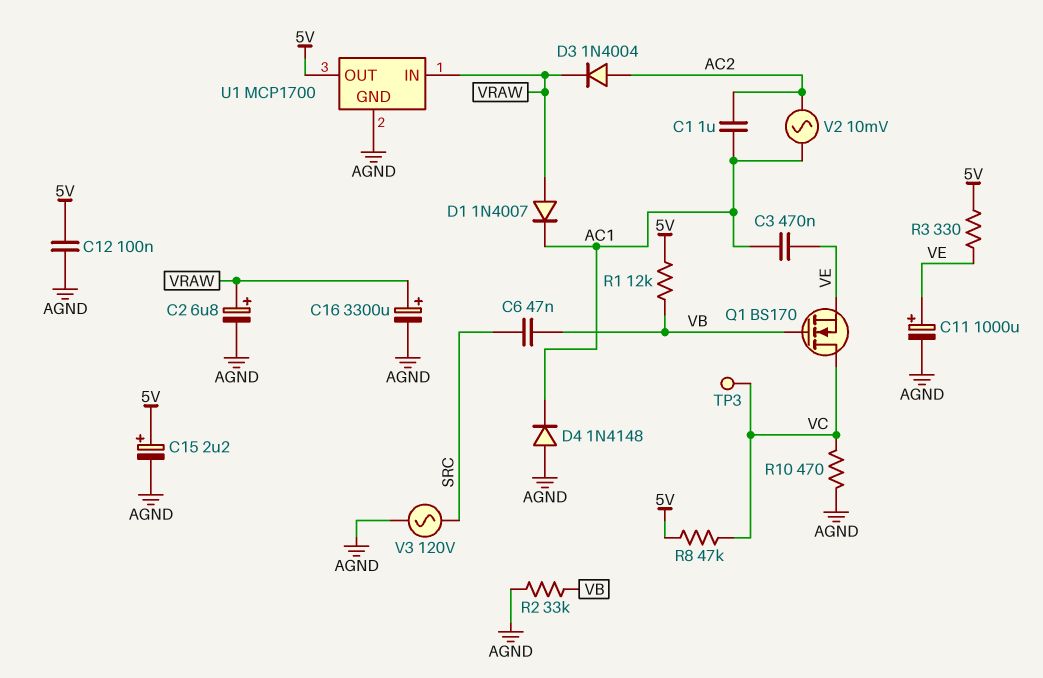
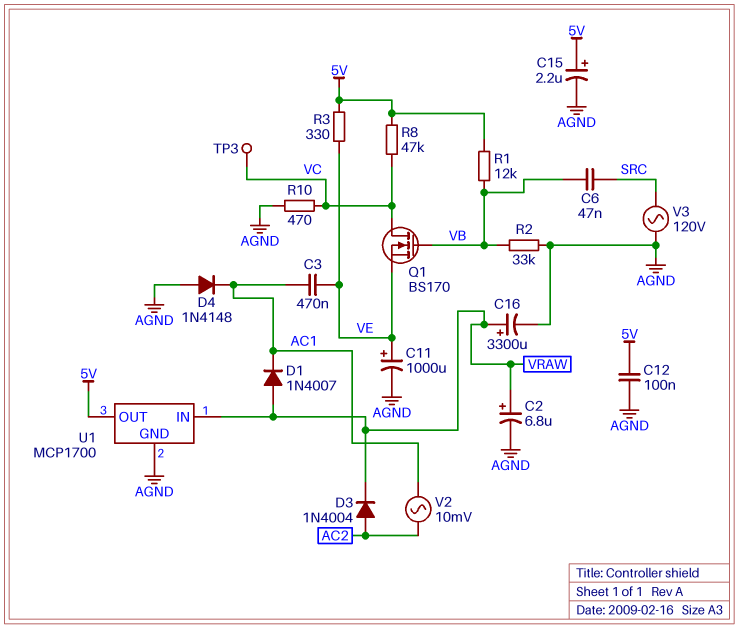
C1: 1uF (AC1, AC2) -> none

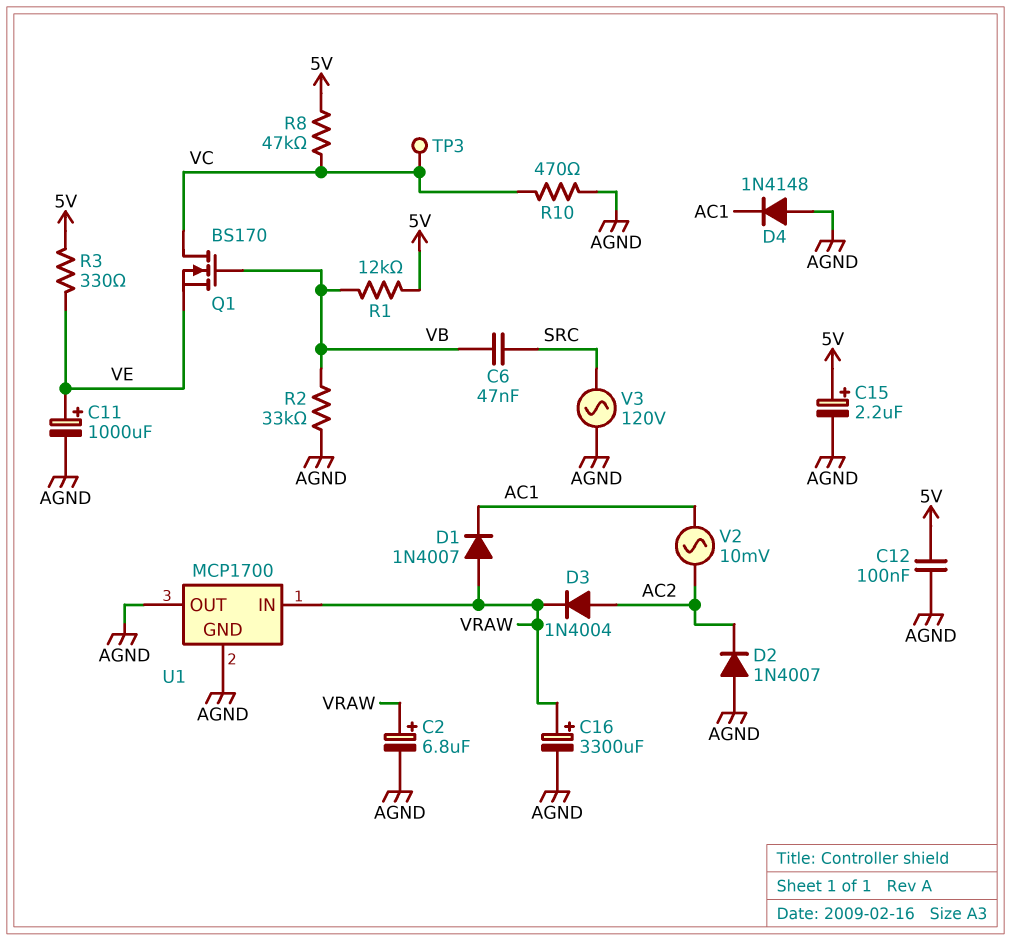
C3: 470nF (AC1, VE) -> none
D2: none -> diode 1N4007 (A AGND, K AC2)
U1 pin OUT: 5V -> AGND

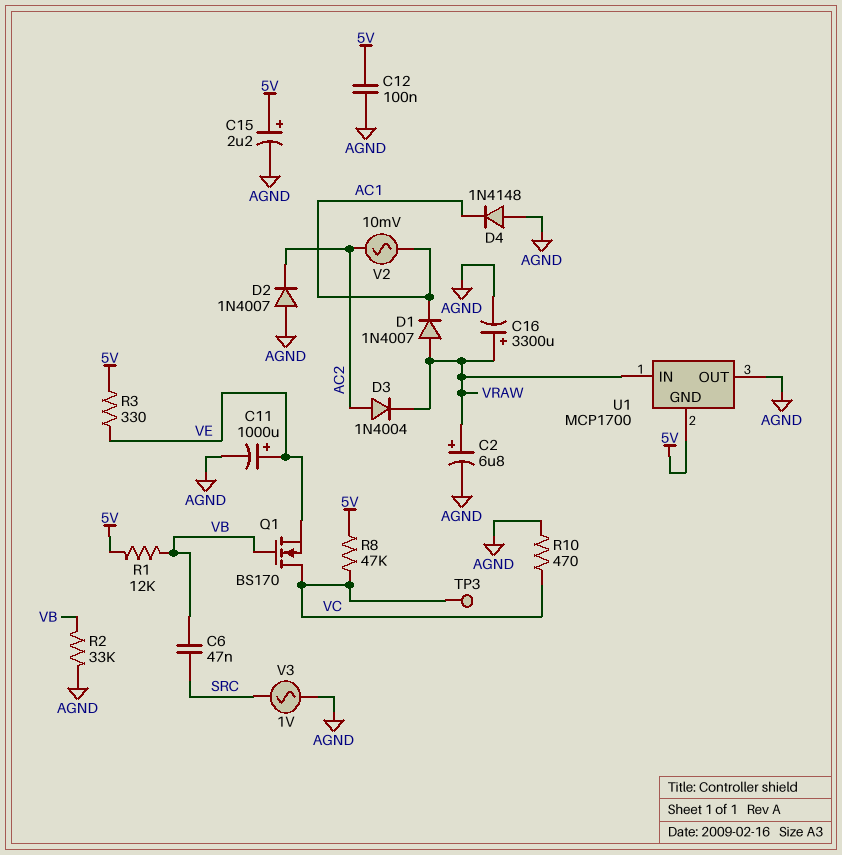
U1 pin GND: AGND -> 5V
V3: AC 120V (AGND, SRC) -> AC 1V (AGND, SRC)

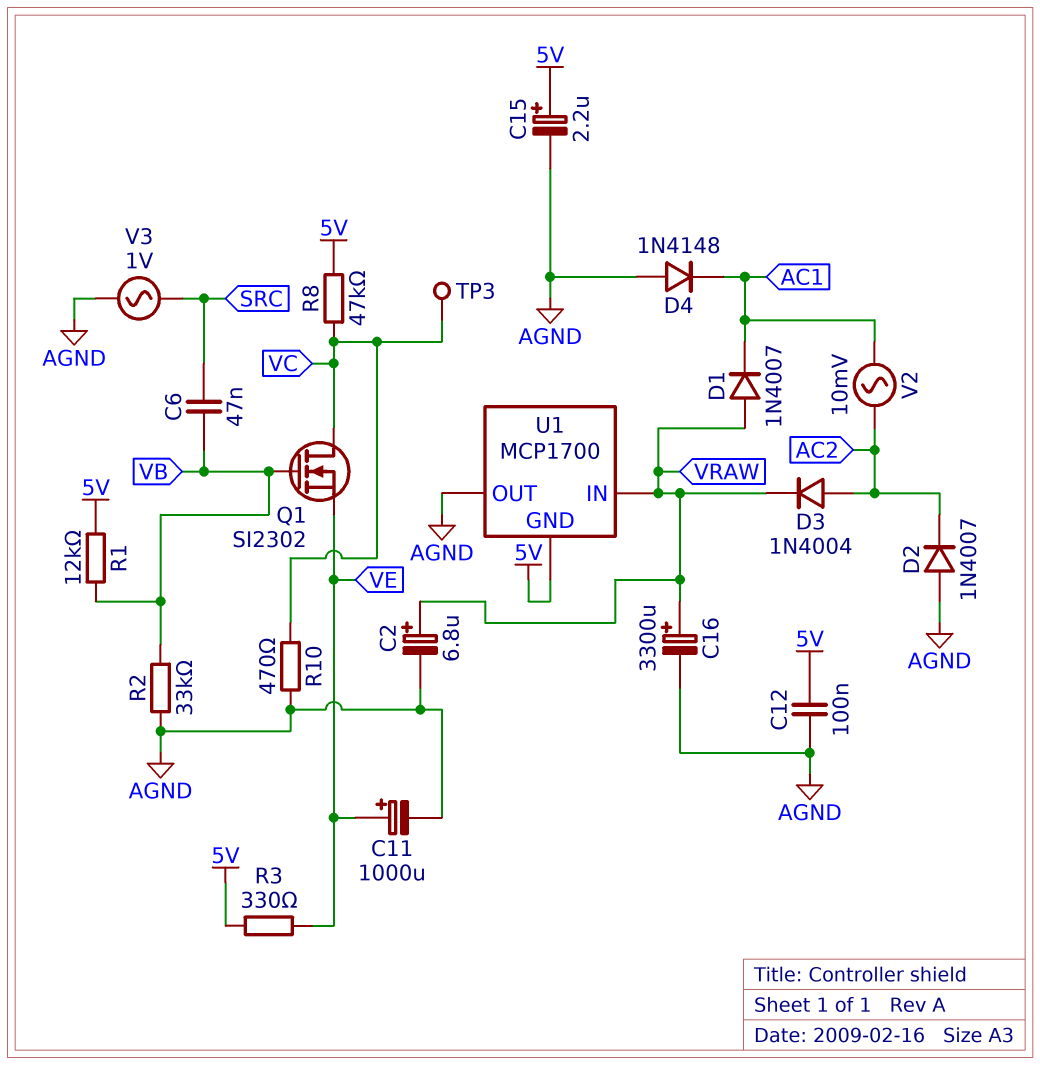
Q1: NMOS BS170 (G VB, D VC, S VE) -> NMOS SI2302 (G VB, D VC, S VE)

